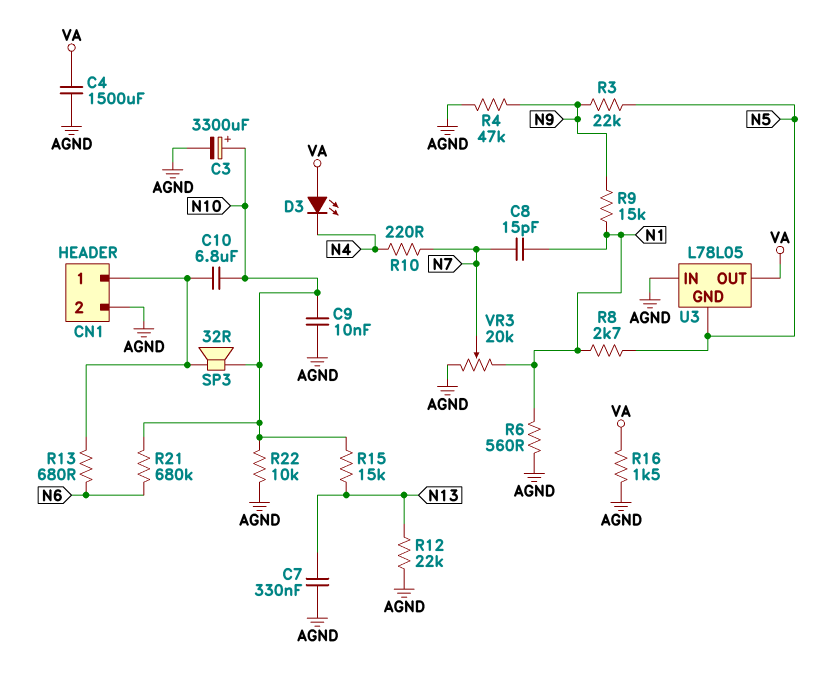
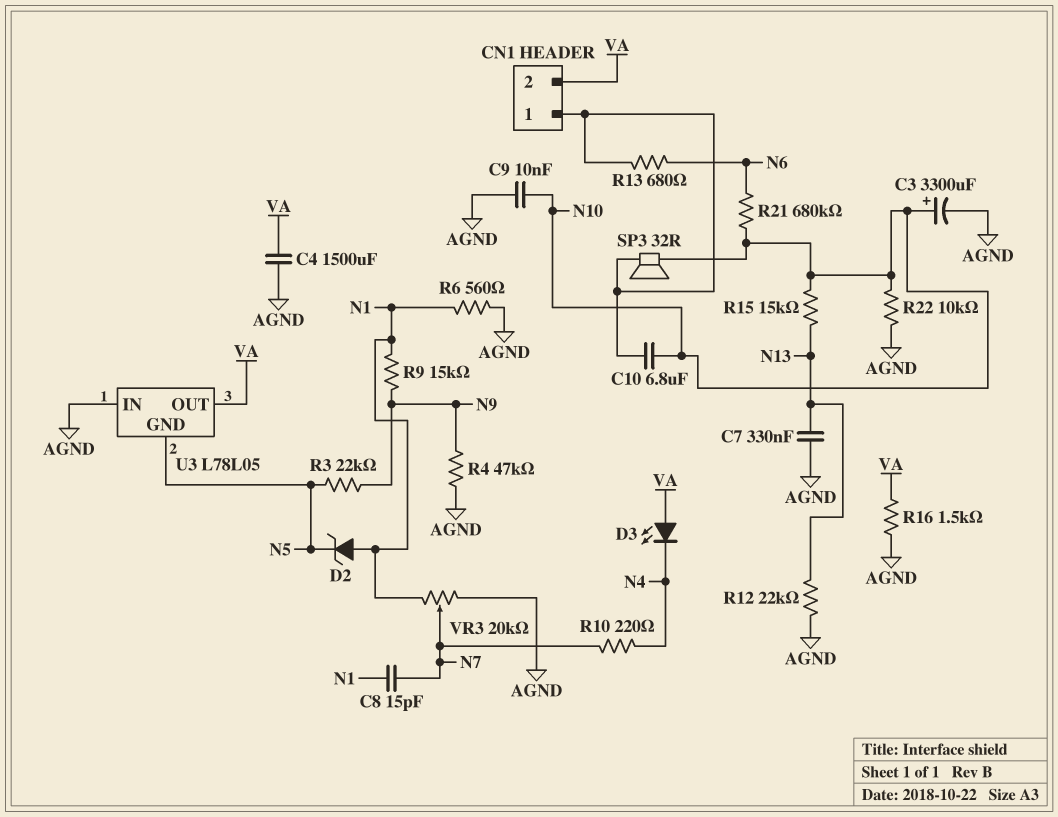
CN1 pin 2: AGND -> VA
D2: none -> zener (A N1, K N5)
R8: 2.7k (N1, N5) -> none

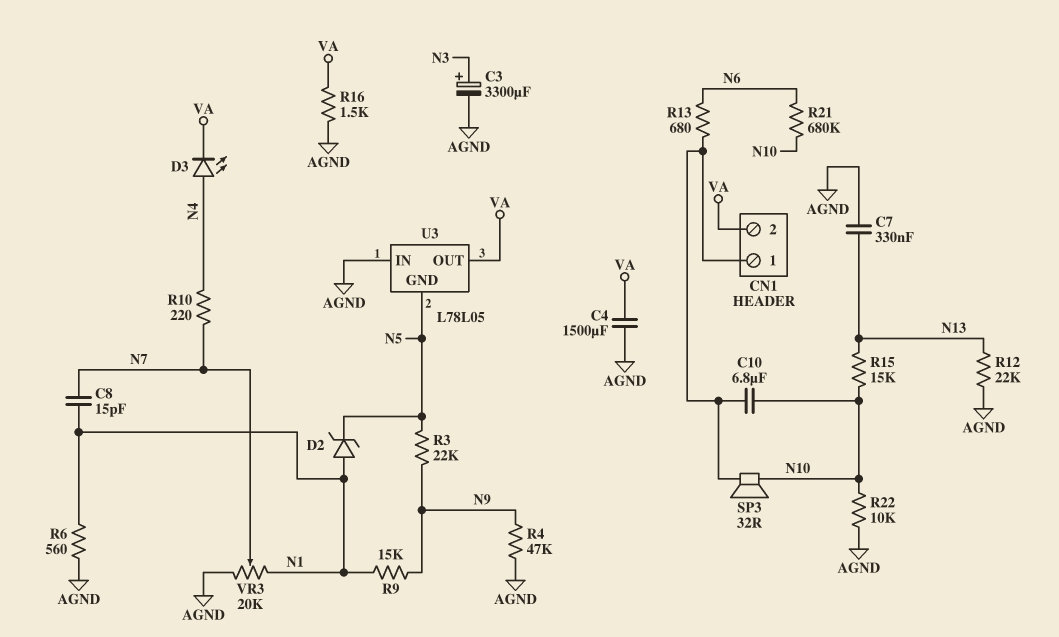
C3: 3300uF (plus N10, minus AGND) -> 3300uF (plus N3, minus AGND)
C9: 10nF (AGND, N10) -> none
D3: LED (A VA, K N4) -> LED (A N4, K VA)

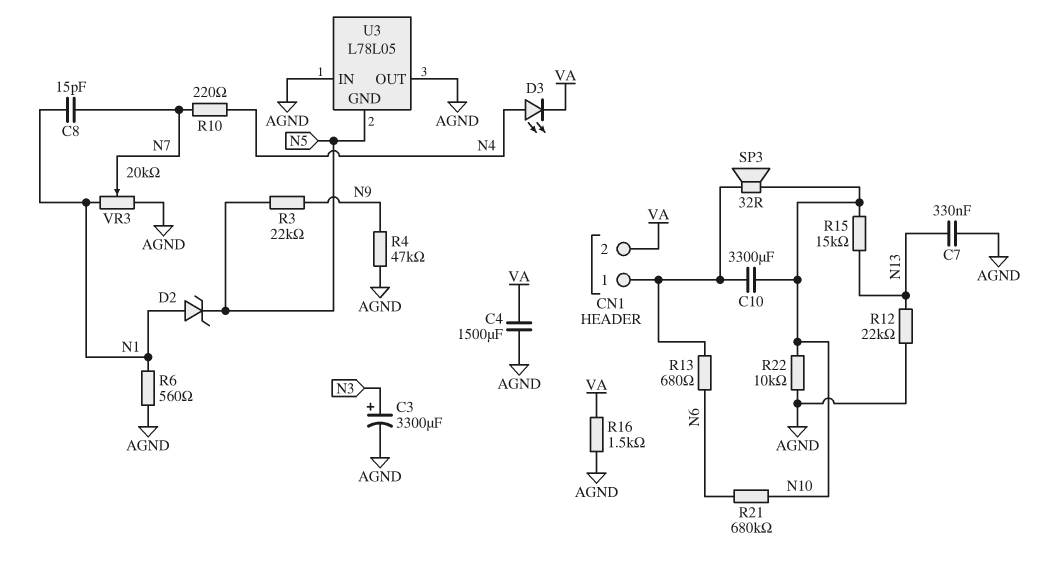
C10: 6.8uF (CN1/1, N10) -> 3300uF (CN1/1, N10)
R9: 15k (N1, N9) -> none
U3 pin OUT: VA -> AGND

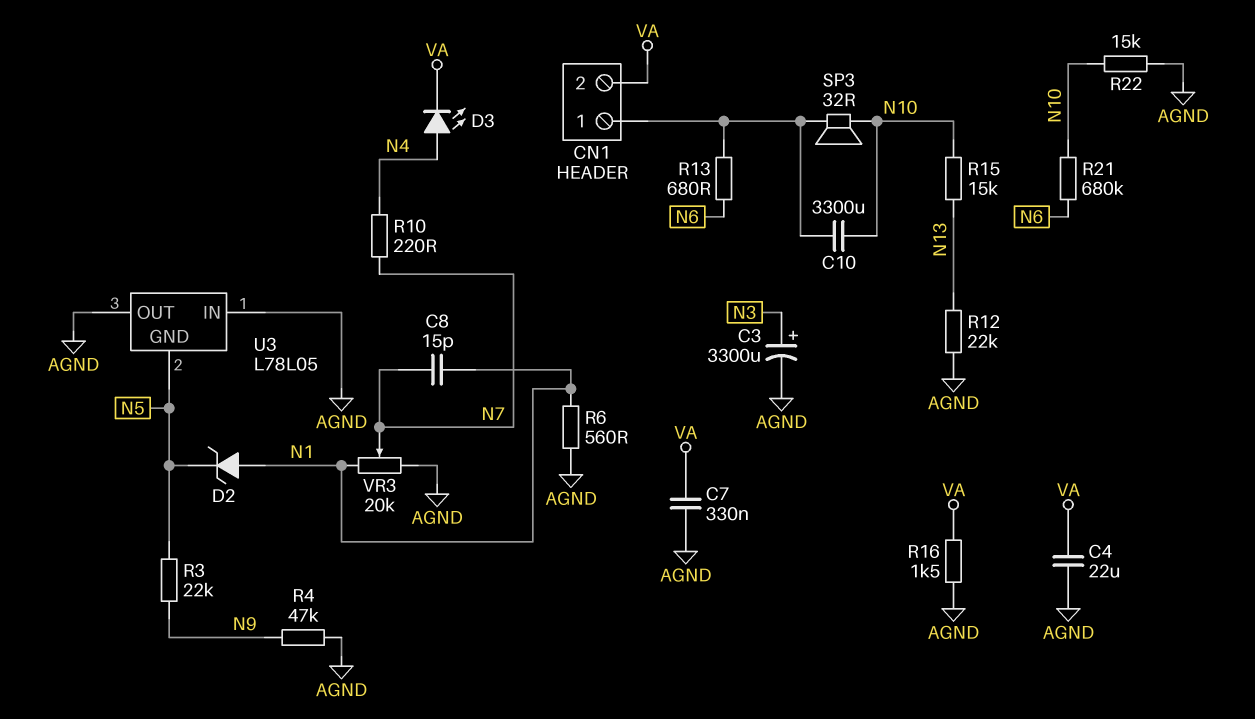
C4: 1500uF (AGND, VA) -> 22uF (AGND, VA)
C7: 330nF (AGND, N13) -> 330nF (AGND, VA)
R22: 10k (AGND, N10) -> 15k (AGND, N10)

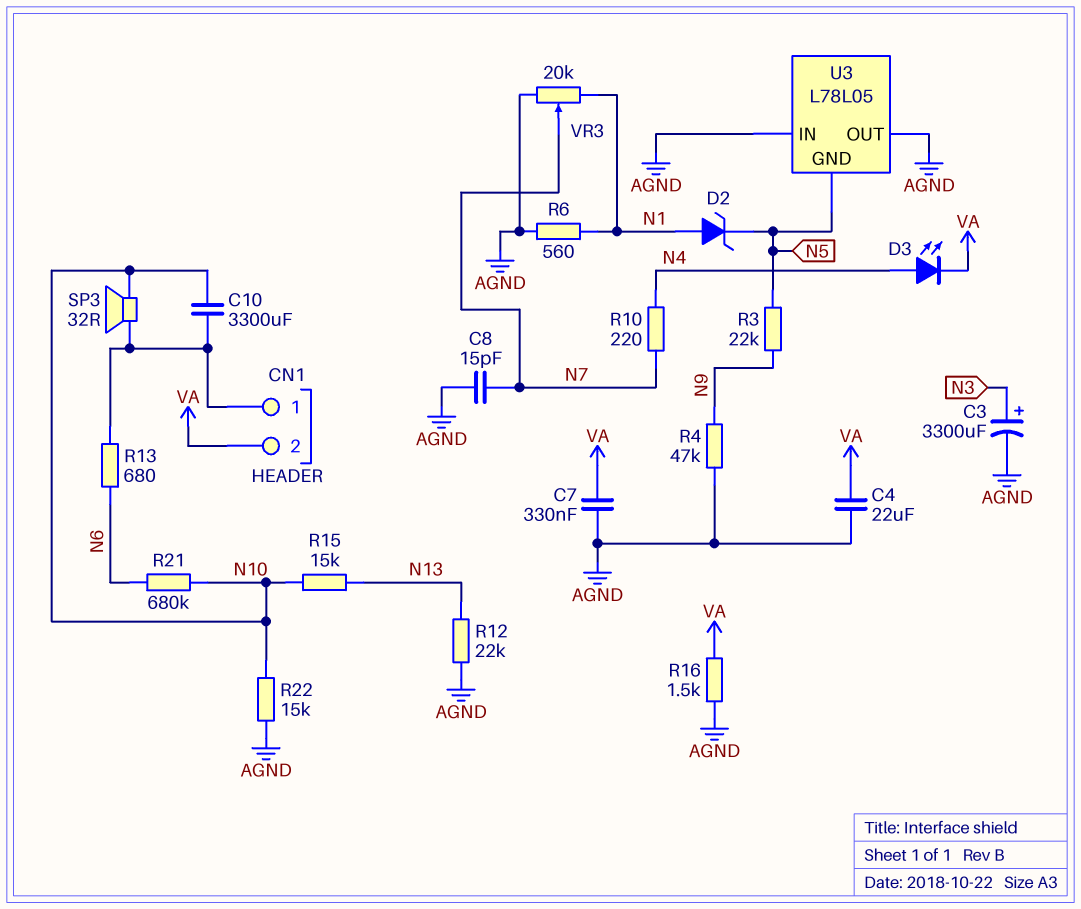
C8: 15pF (N1, N7) -> 15pF (AGND, N7)

